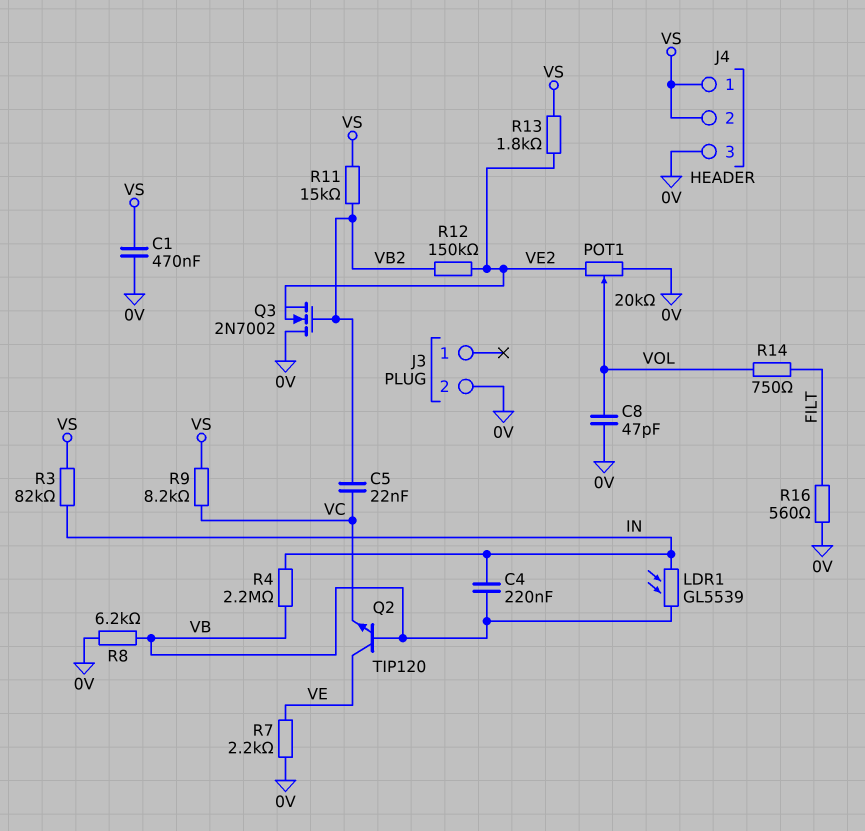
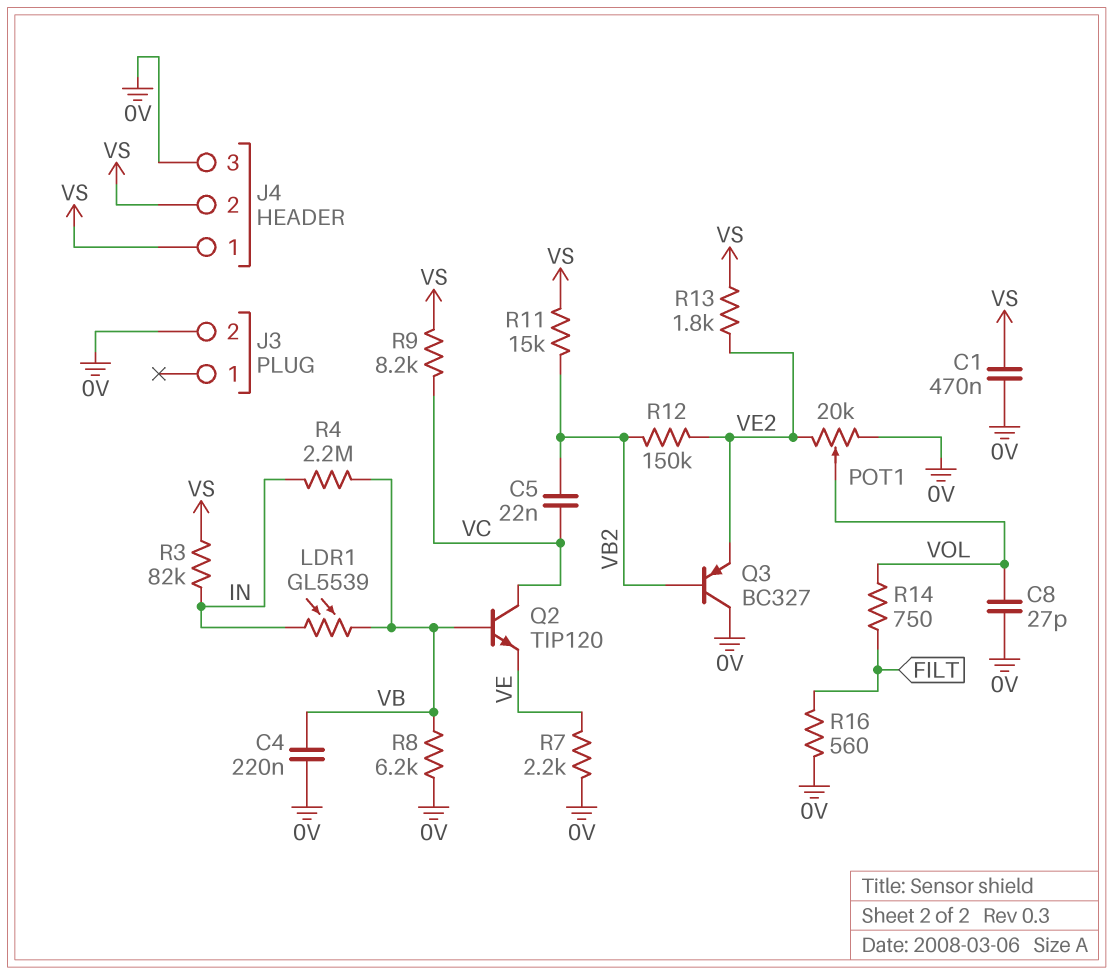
C4: 220nF (IN, VB) -> 220nF (0V, VB)
C8: 47pF (0V, VOL) -> 27pF (0V, VOL)
Q2: NPN TIP120 (B VB, C VE, E VC) -> NPN TIP120 (B VB, C VC, E VE)
Q3: NMOS 2N7002 (G VB2, D 0V, S VE2) -> PNP BC327 (B VB2, C 0V, E VE2)

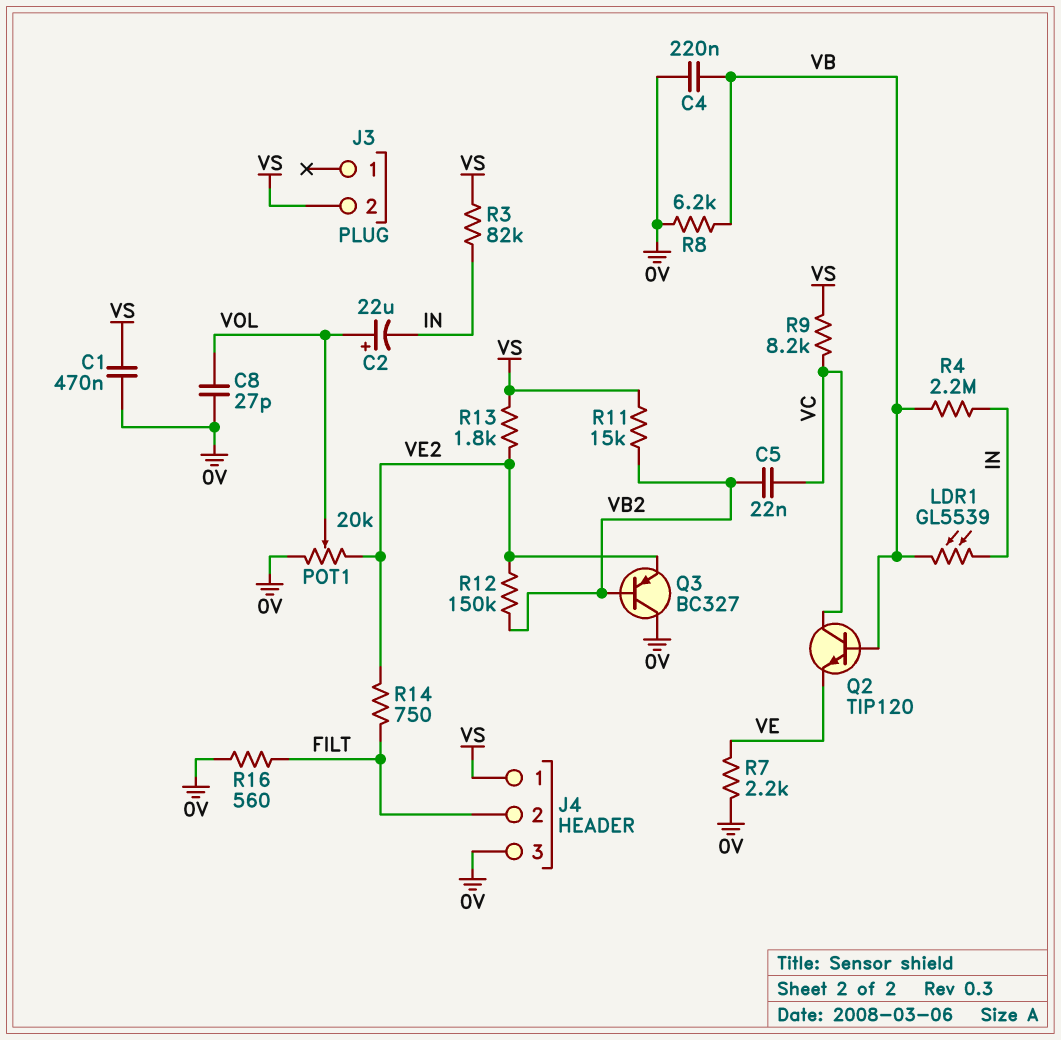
C2: none -> 22uF (plus VOL, minus IN)
J3 pin 2: 0V -> VS
J4 pin 2: VS -> FILT
R14: 750 (FILT, VOL) -> 750 (FILT, VE2)

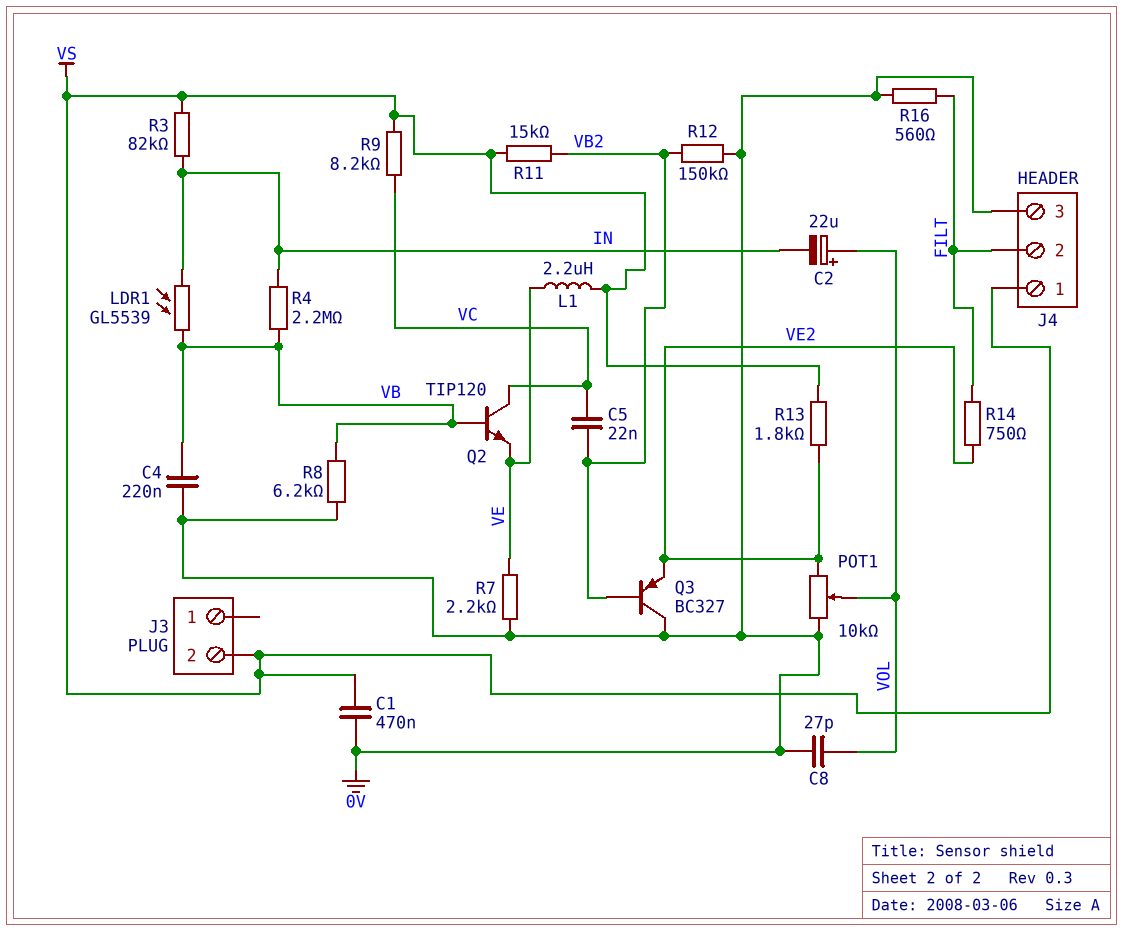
L1: none -> 2.2uH (VE, VS)
POT1: 20k (0V, VE2, wiper VOL) -> 10k (0V, VE2, wiper VOL)
R12: 150k (VB2, VE2) -> 150k (0V, VB2)

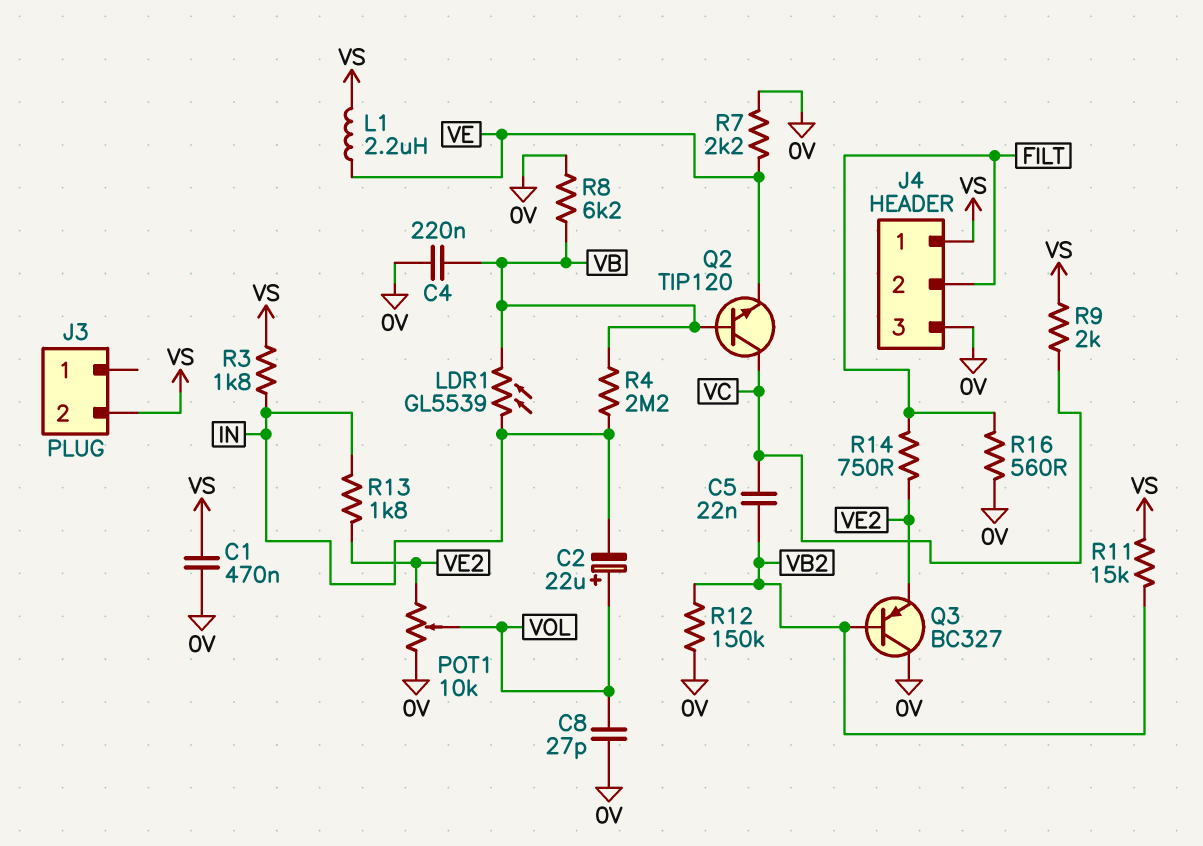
R3: 82k (IN, VS) -> 1.8k (IN, VS)
R9: 8.2k (VC, VS) -> 2k (VC, VS)
R13: 1.8k (VE2, VS) -> 1.8k (IN, VE2)

